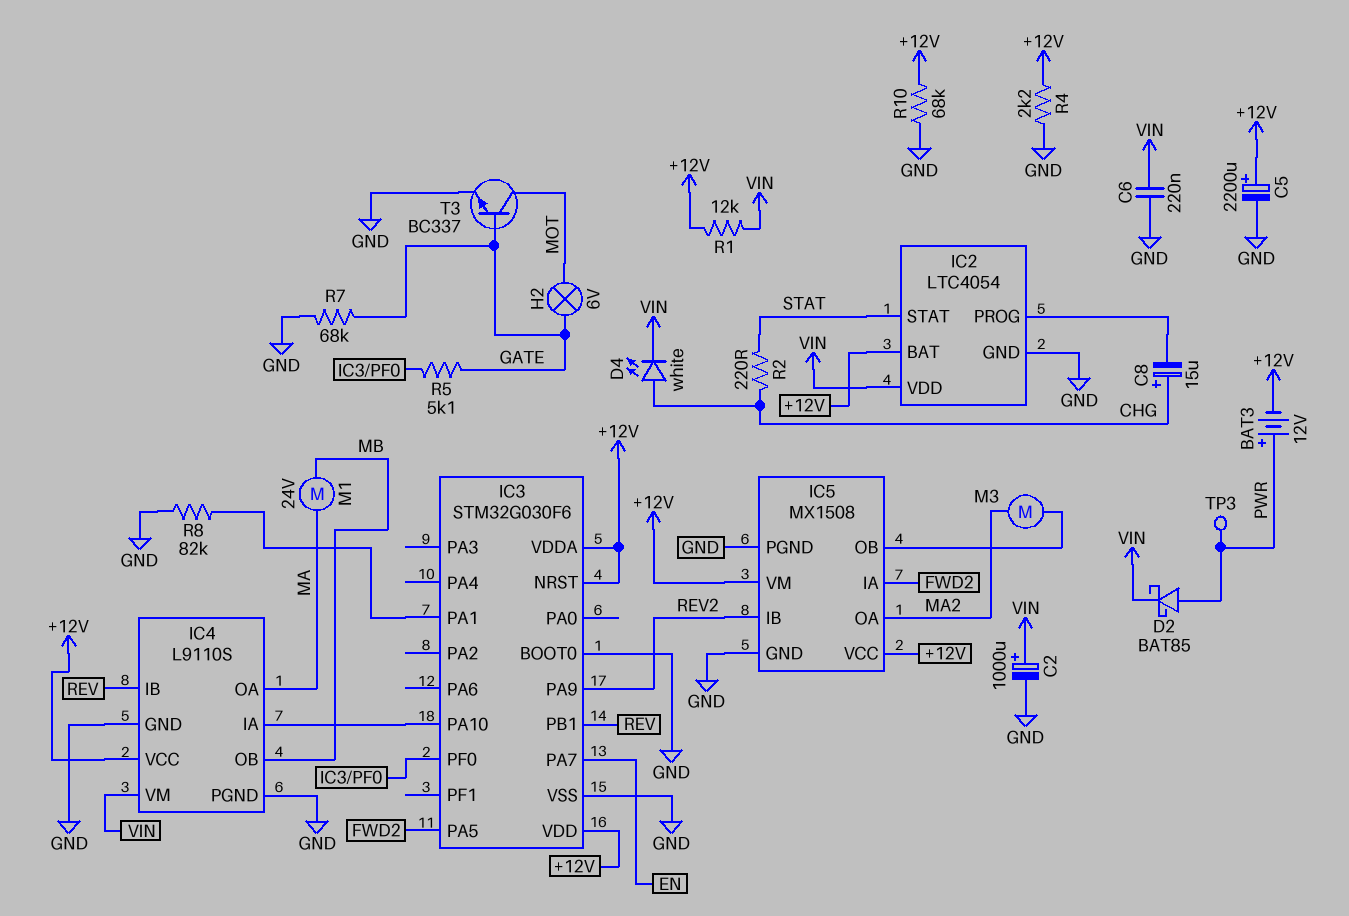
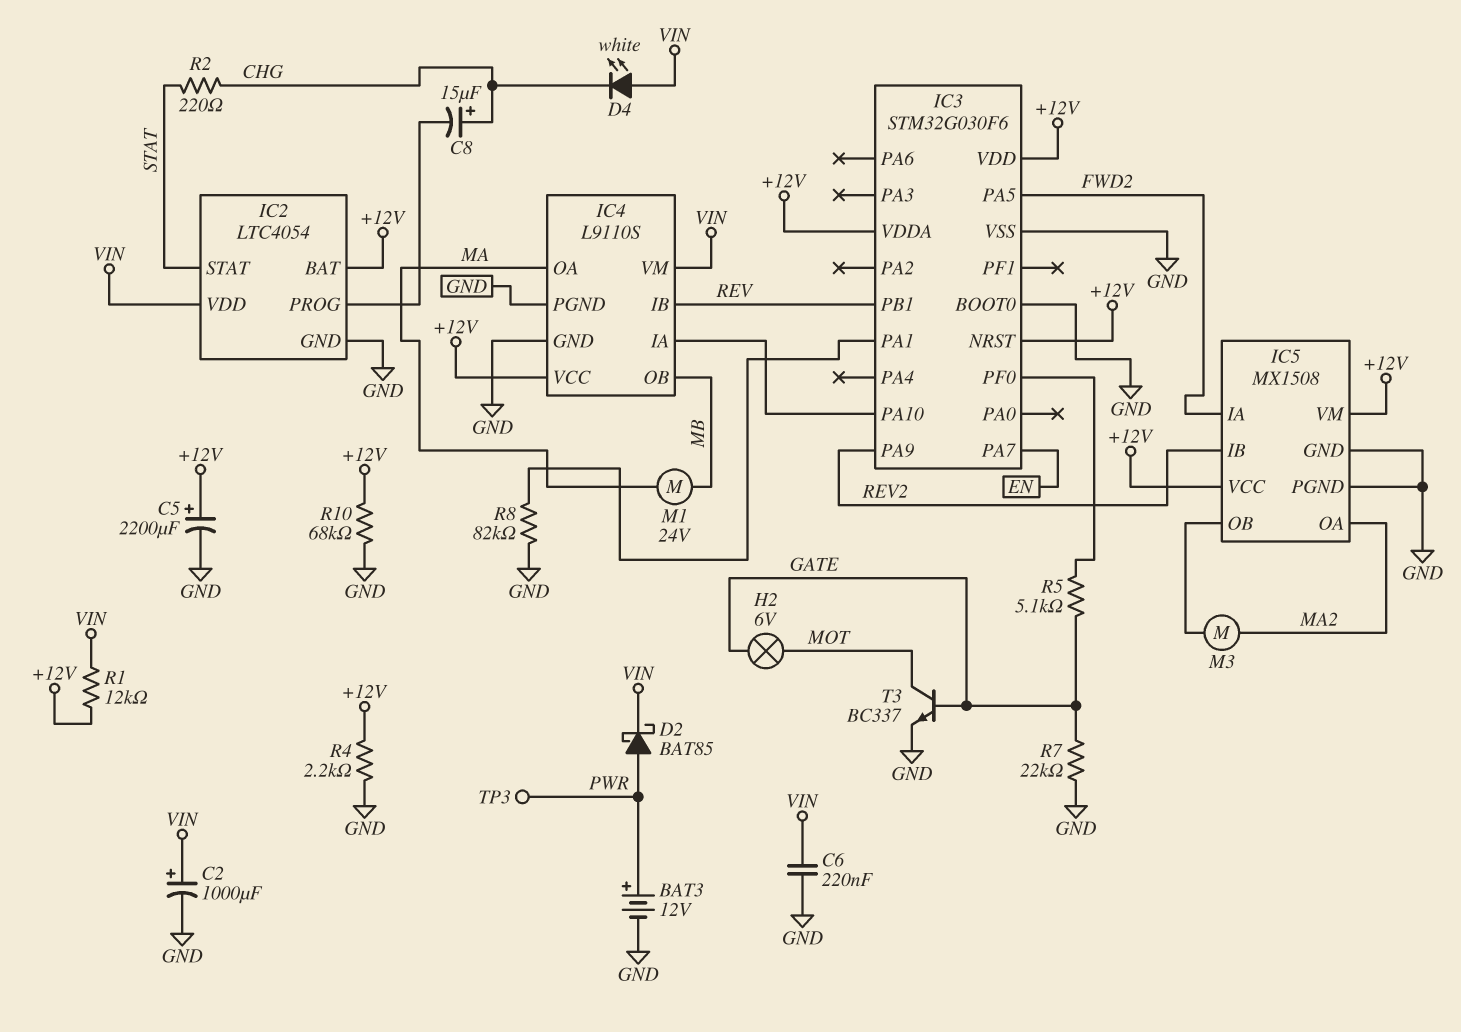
BAT3: 12V (plus PWR, minus +12V) -> 12V (plus PWR, minus GND)
D4: LED white (A CHG, K VIN) -> LED white (A VIN, K CHG)
R7: 68k (GATE, GND) -> 22k (GATE, GND)

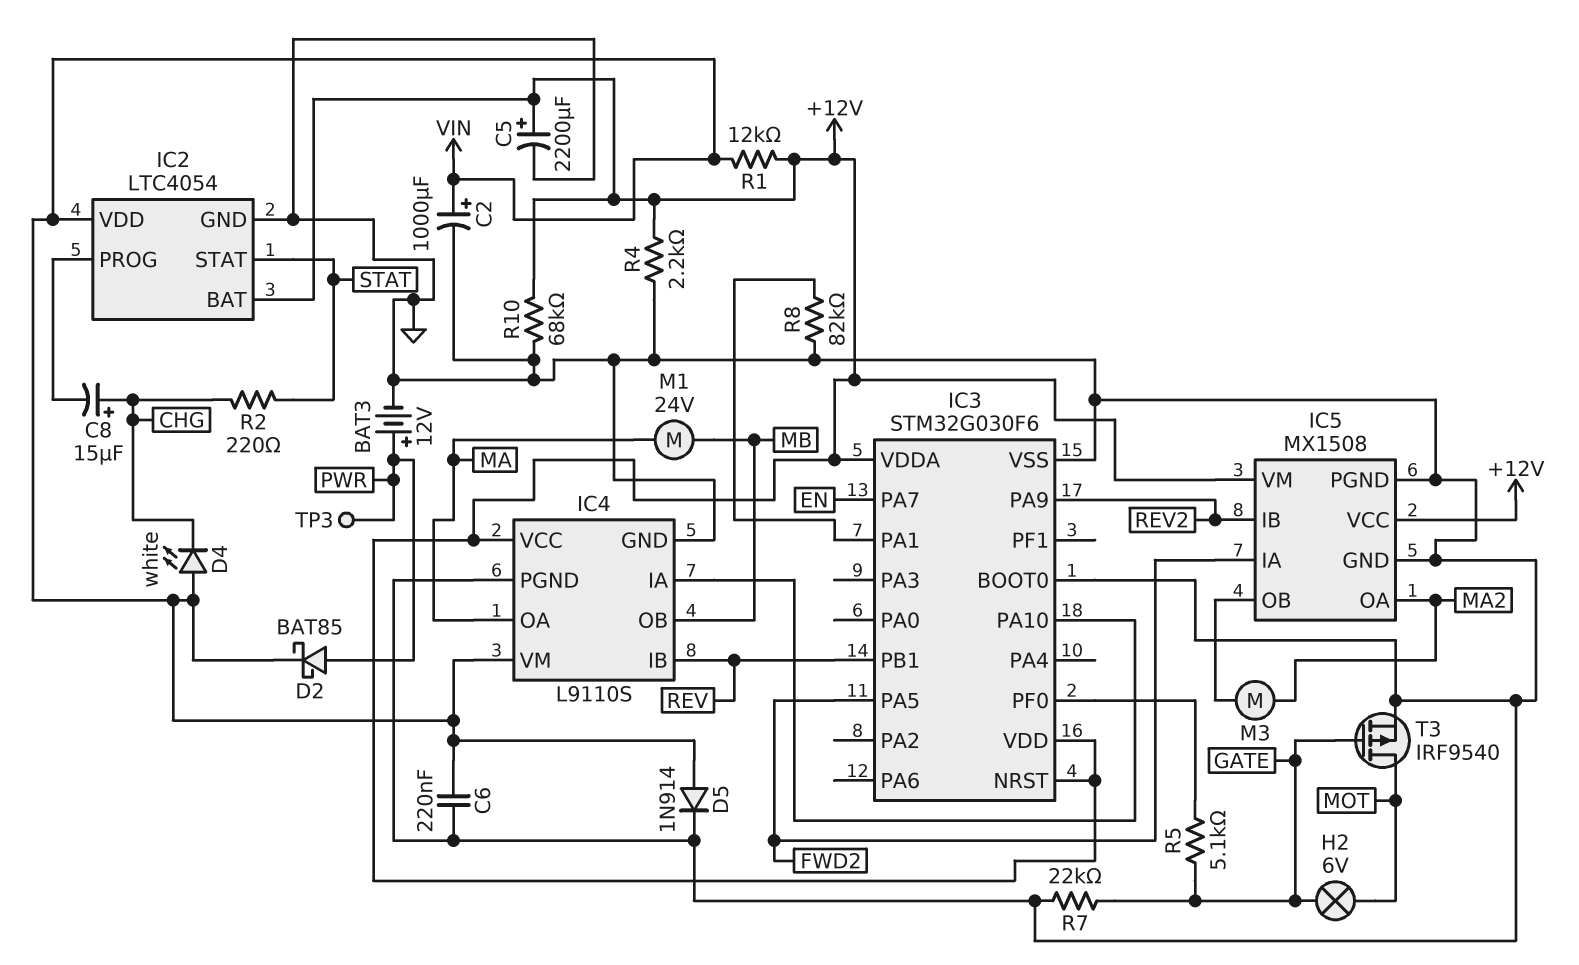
D5: none -> diode 1N914 (A VIN, K GND)
T3: NPN BC337 (B GATE, C MOT, E GND) -> PMOS IRF9540 (G GATE, D MOT, S GND)

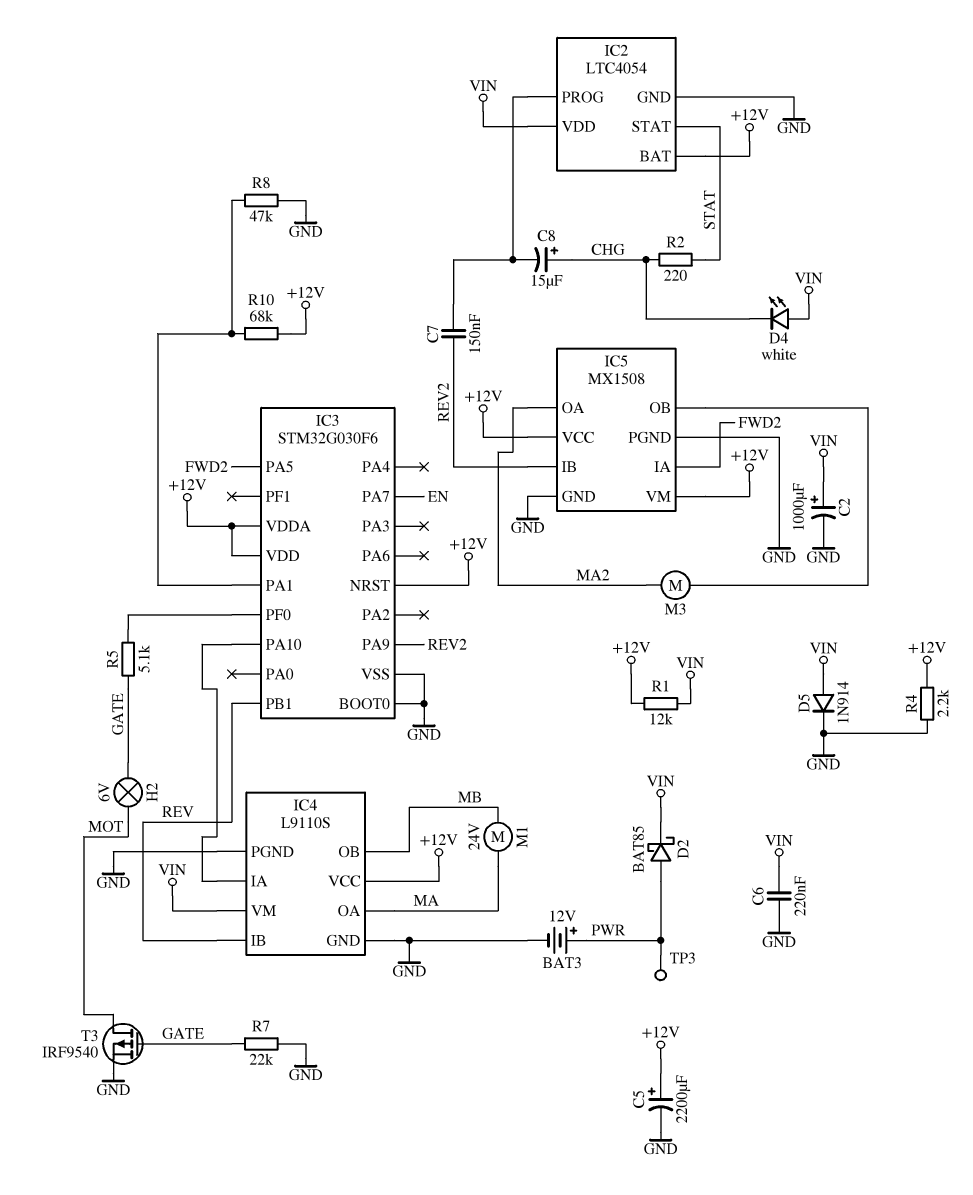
C7: none -> 150nF (IC2/PROG, REV2)
R8: 82k (GND, IC3/PA1) -> 47k (GND, IC3/PA1)
R10: 68k (+12V, GND) -> 68k (+12V, IC3/PA1)

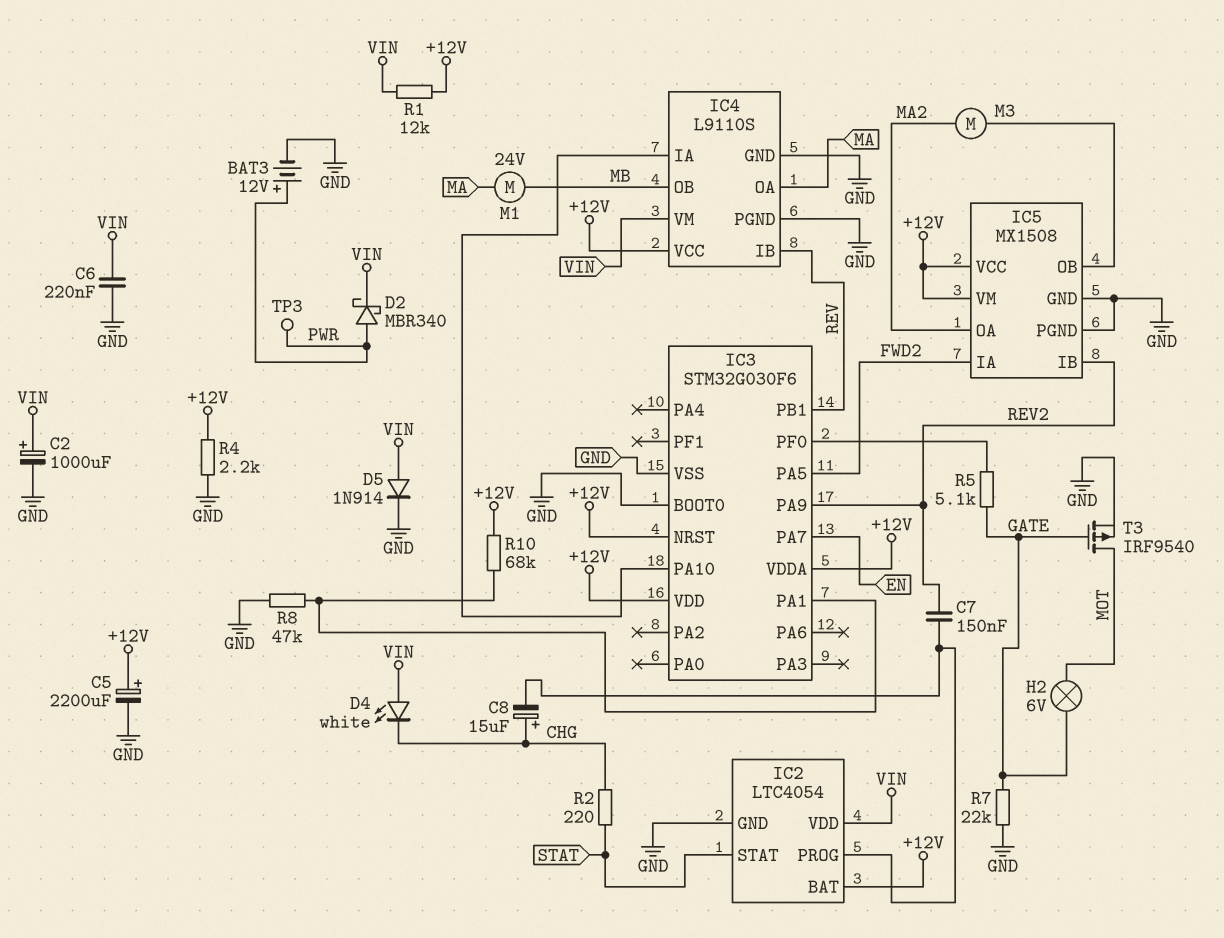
D2: schottky BAT85 (A PWR, K VIN) -> schottky MBR340 (A PWR, K VIN)

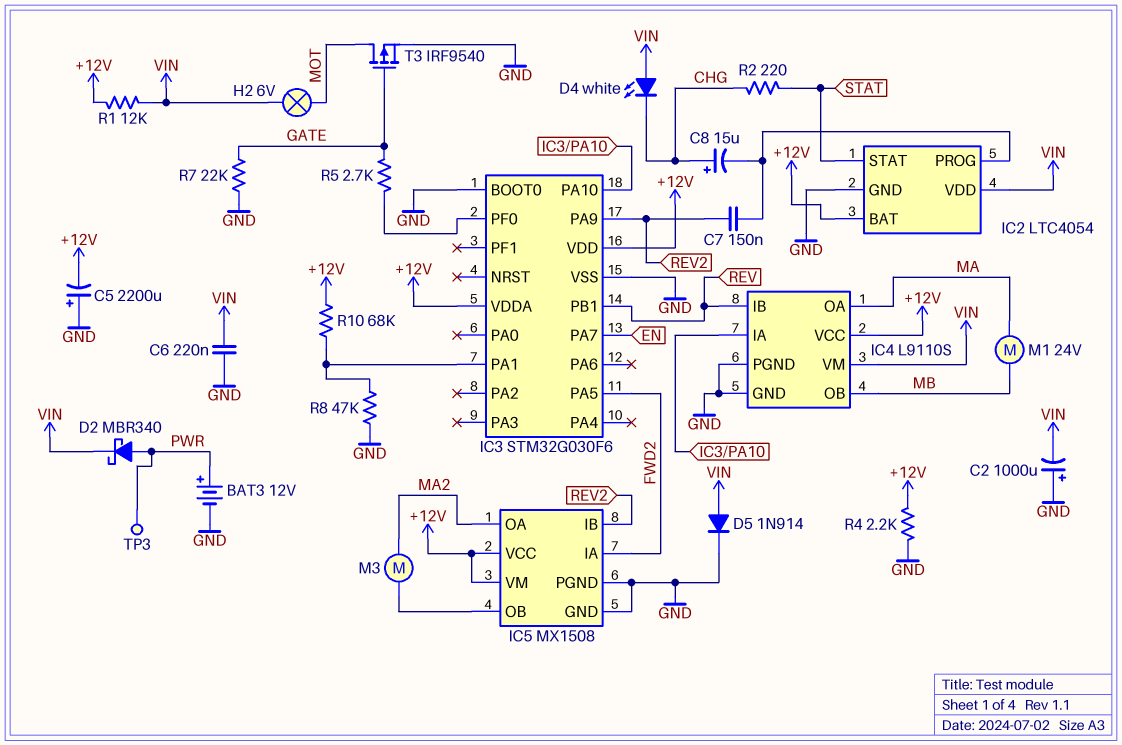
C2: 1000uF (plus VIN, minus GND) -> 1000uF (plus GND, minus VIN)
C5: 2200uF (plus +12V, minus GND) -> 2200uF (plus GND, minus +12V)
H2: lamp 6V (GATE, MOT) -> lamp 6V (MOT, VIN)
IC3 pin NRST: +12V -> none
R5: 5.1k (GATE, IC3/PF0) -> 2.7k (GATE, IC3/PF0)

